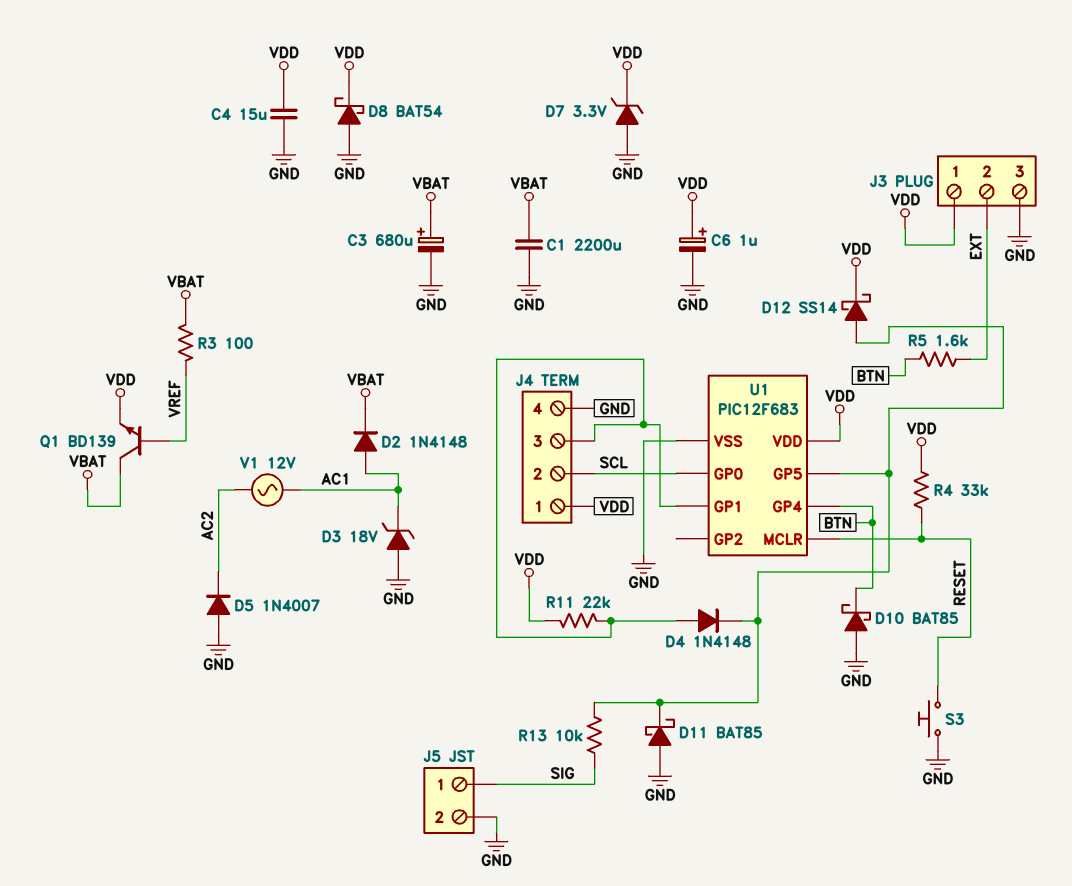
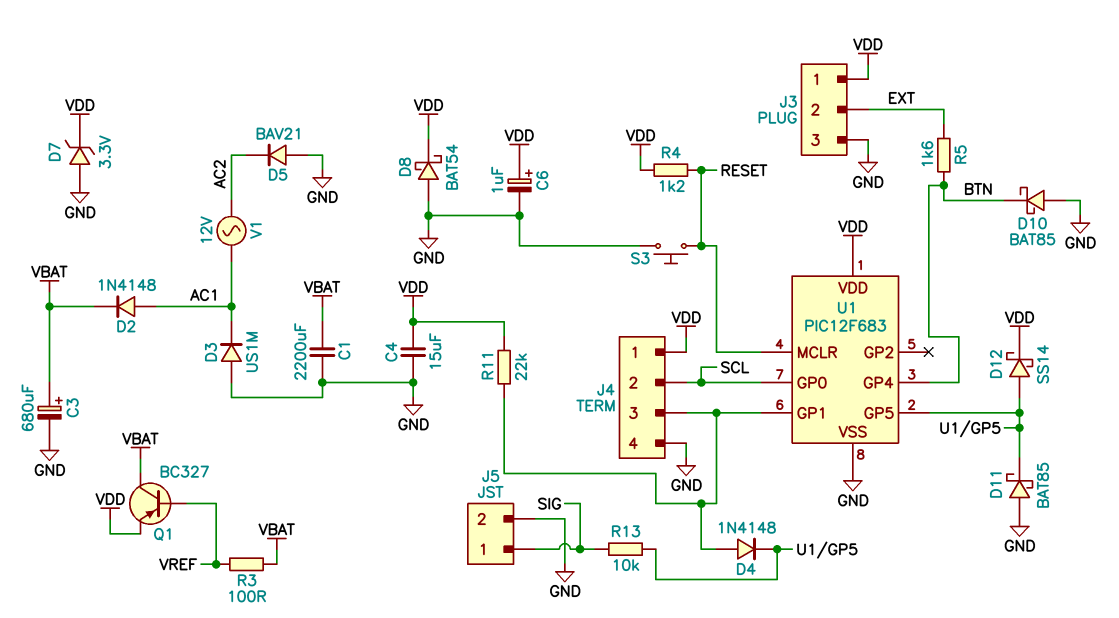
D3: zener 18V (A GND, K AC1) -> diode US1M (A GND, K AC1)
D5: diode 1N4007 (A GND, K AC2) -> diode BAV21 (A GND, K AC2)
Q1: NPN BD139 (B VREF, C VBAT, E VDD) -> PNP BC327 (B VREF, C VBAT, E VDD)
R4: 33k (RESET, VDD) -> 1.2k (RESET, VDD)

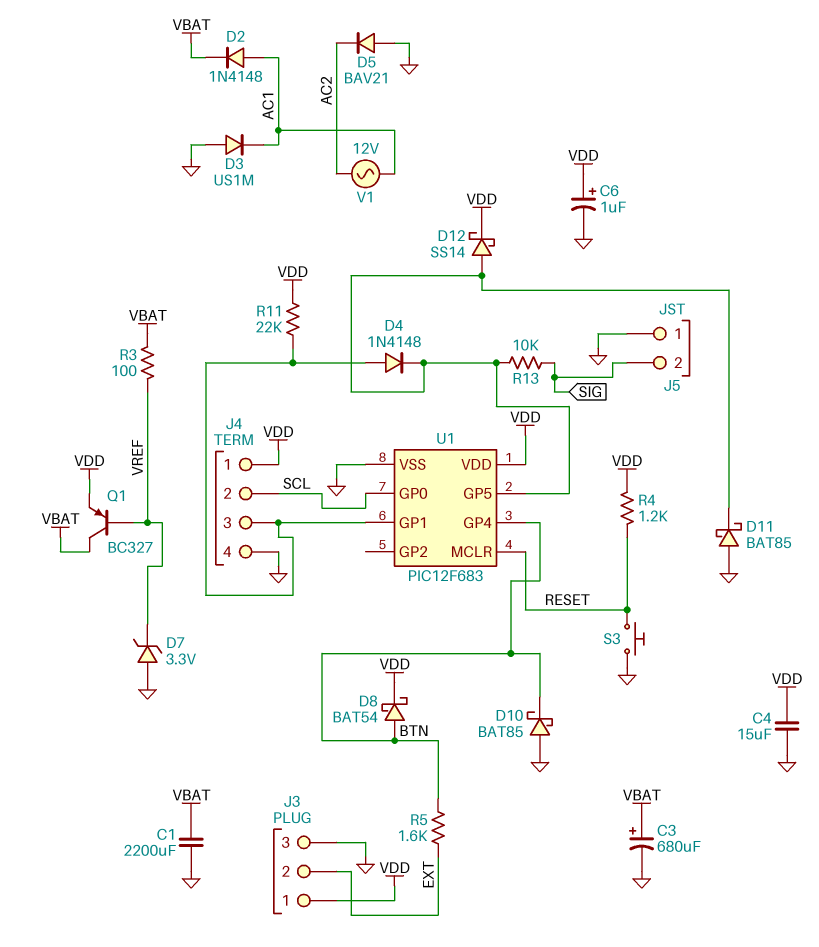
D7: zener 3.3V (A GND, K VDD) -> zener 3.3V (A GND, K VREF)
D8: schottky BAT54 (A GND, K VDD) -> schottky BAT54 (A BTN, K VDD)
J5 pin 1: SIG -> GND
J5 pin 2: GND -> SIG

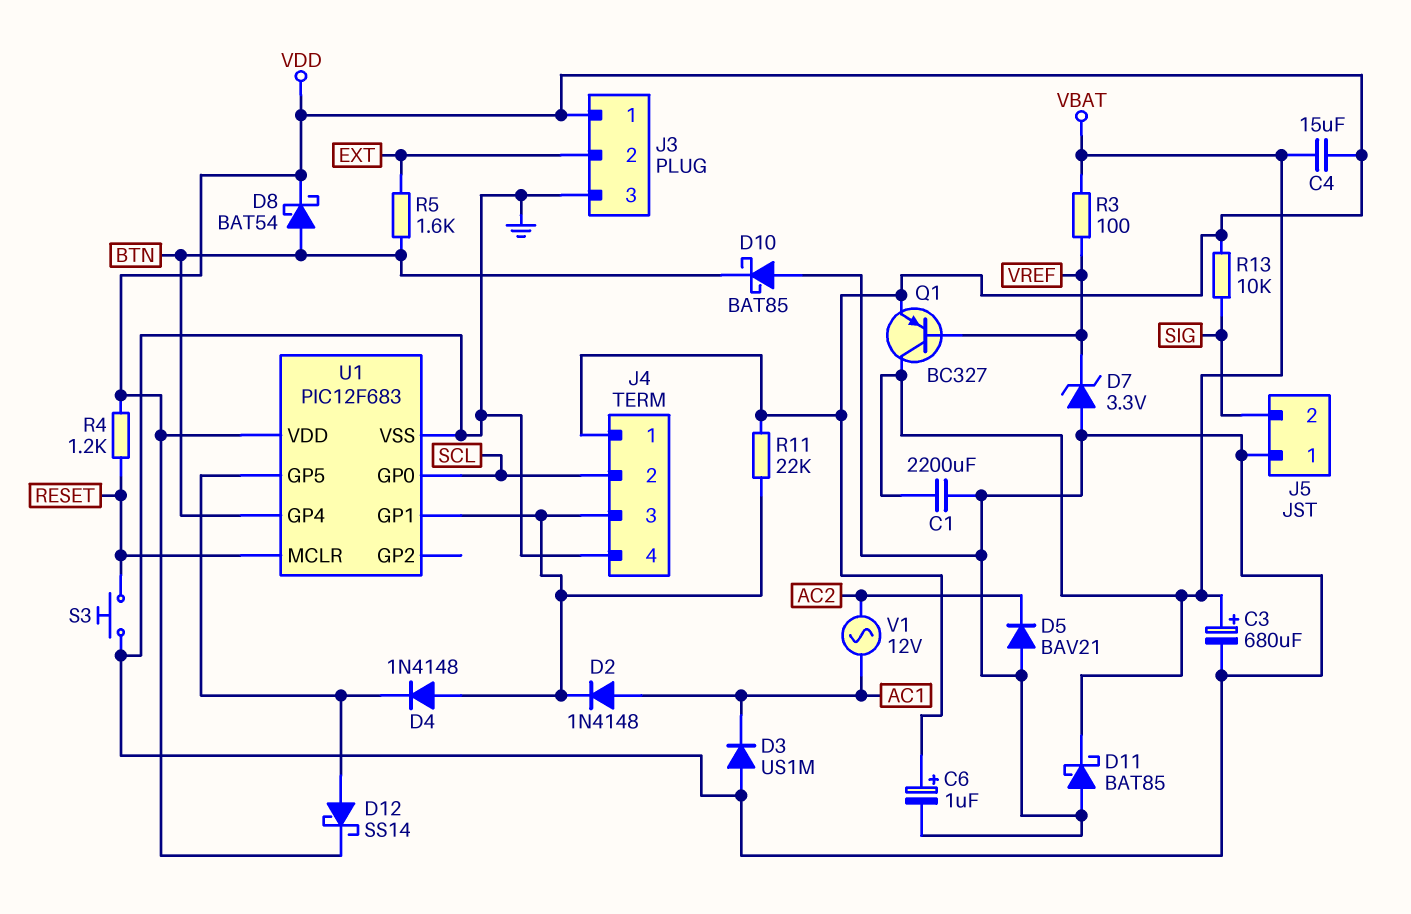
C4: 15uF (GND, VDD) -> 15uF (VBAT, VDD)
D2: diode 1N4148 (A AC1, K VBAT) -> diode 1N4148 (A AC1, K J4/3)
D11: schottky BAT85 (A GND, K U1/GP5) -> schottky BAT85 (A GND, K VBAT)
R13: 10k (SIG, U1/GP5) -> 10k (SIG, VDD)

